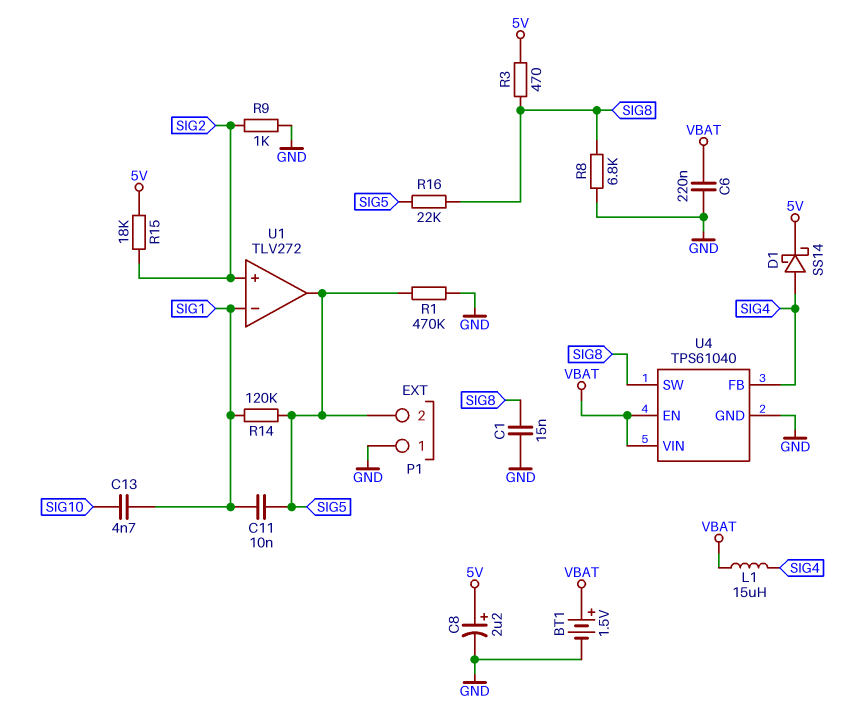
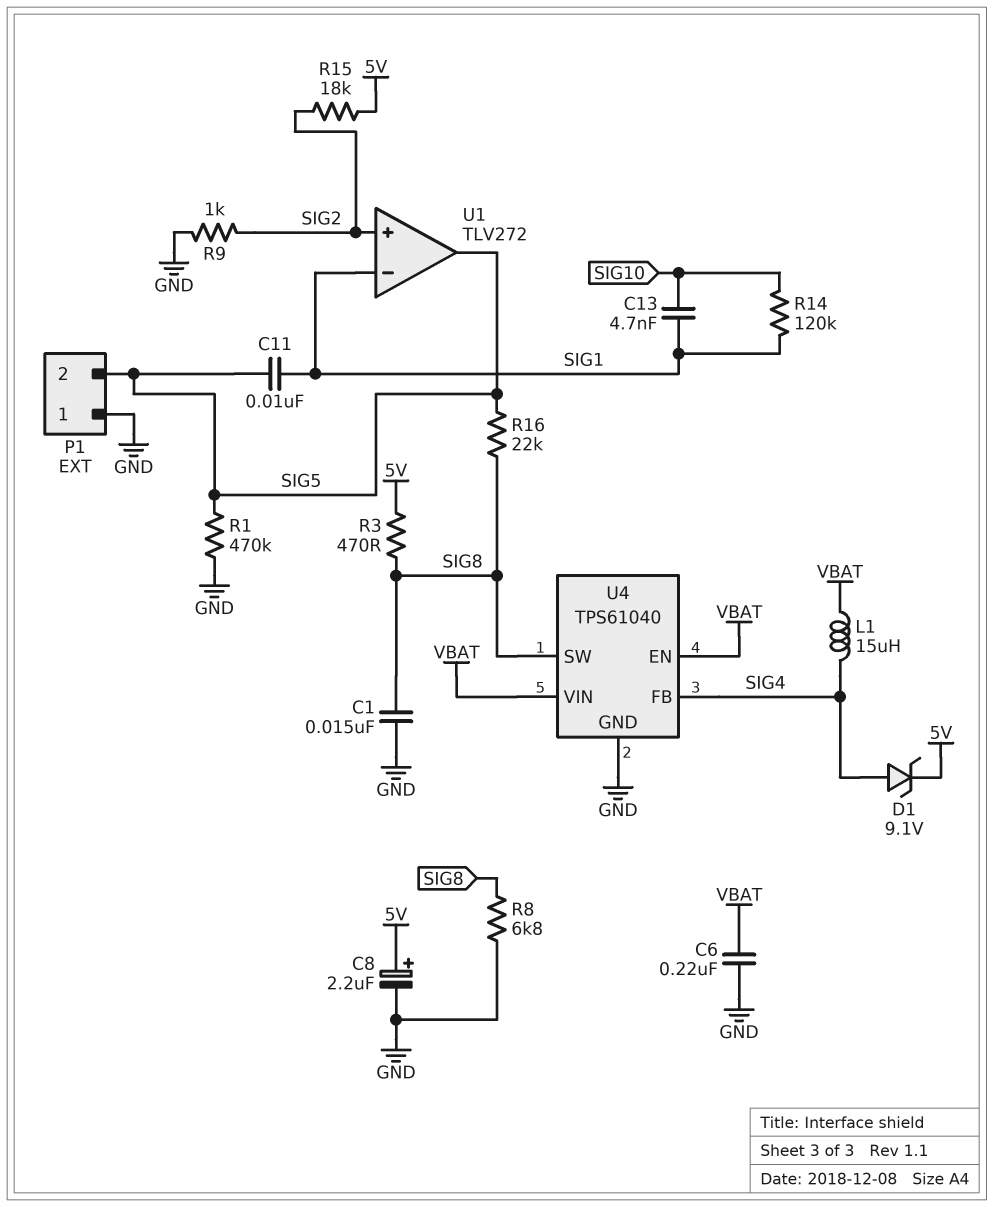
BT1: 1.5V (plus VBAT, minus GND) -> none
D1: schottky SS14 (A SIG4, K 5V) -> zener 9.1V (A SIG4, K 5V)
R14: 120k (SIG1, SIG5) -> 120k (SIG1, SIG10)

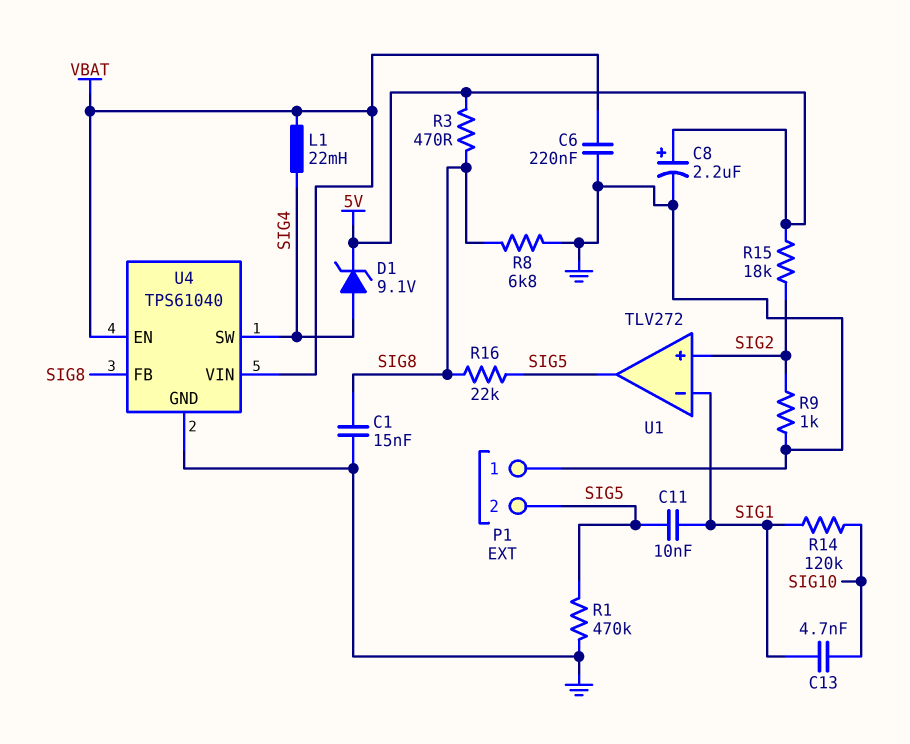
L1: 15uH (SIG4, VBAT) -> 22mH (SIG4, VBAT)
U4 pin FB: SIG4 -> SIG8
U4 pin SW: SIG8 -> SIG4

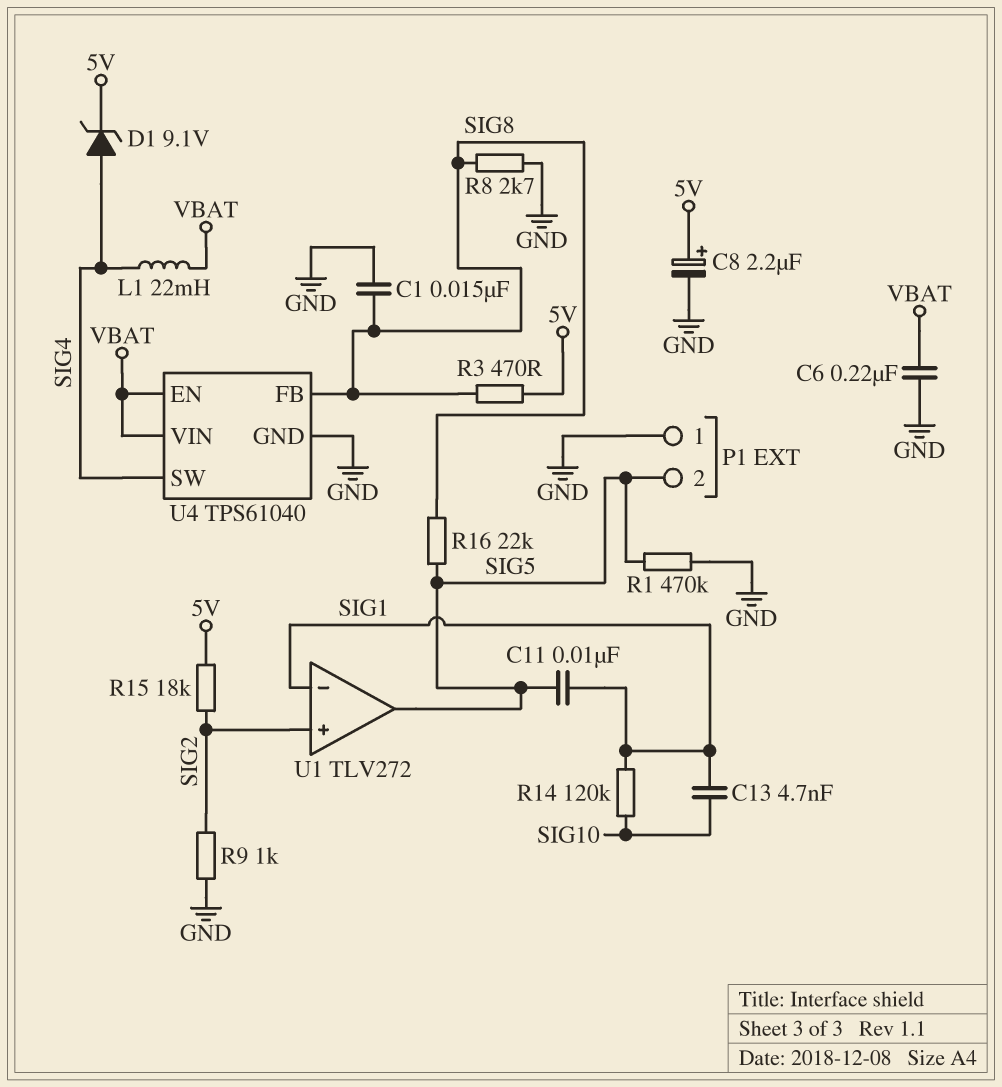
R8: 6.8k (GND, SIG8) -> 2.7k (GND, SIG8)

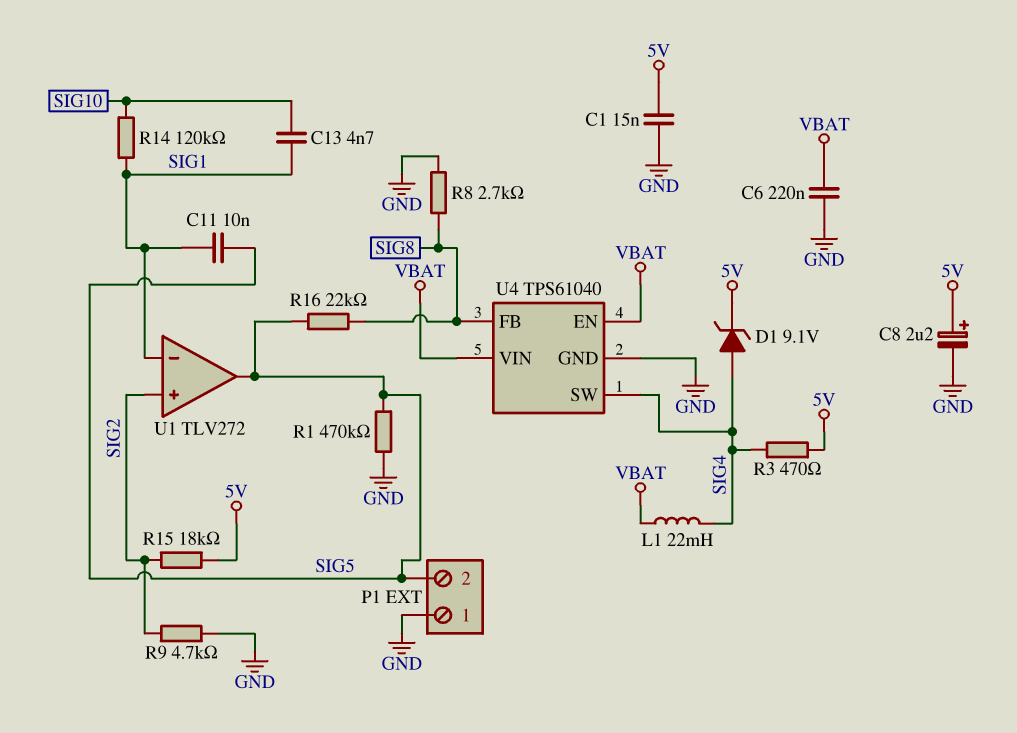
C1: 15nF (GND, SIG8) -> 15nF (5V, GND)
R3: 470 (5V, SIG8) -> 470 (5V, SIG4)
R9: 1k (GND, SIG2) -> 4.7k (GND, SIG2)

